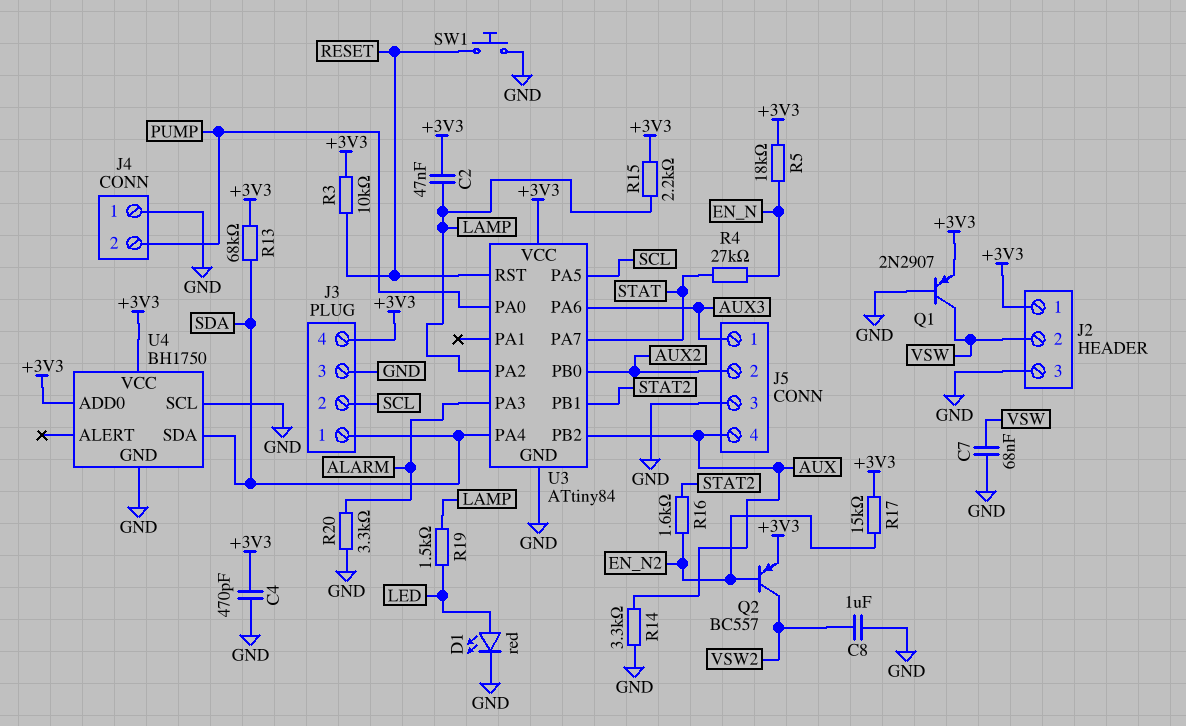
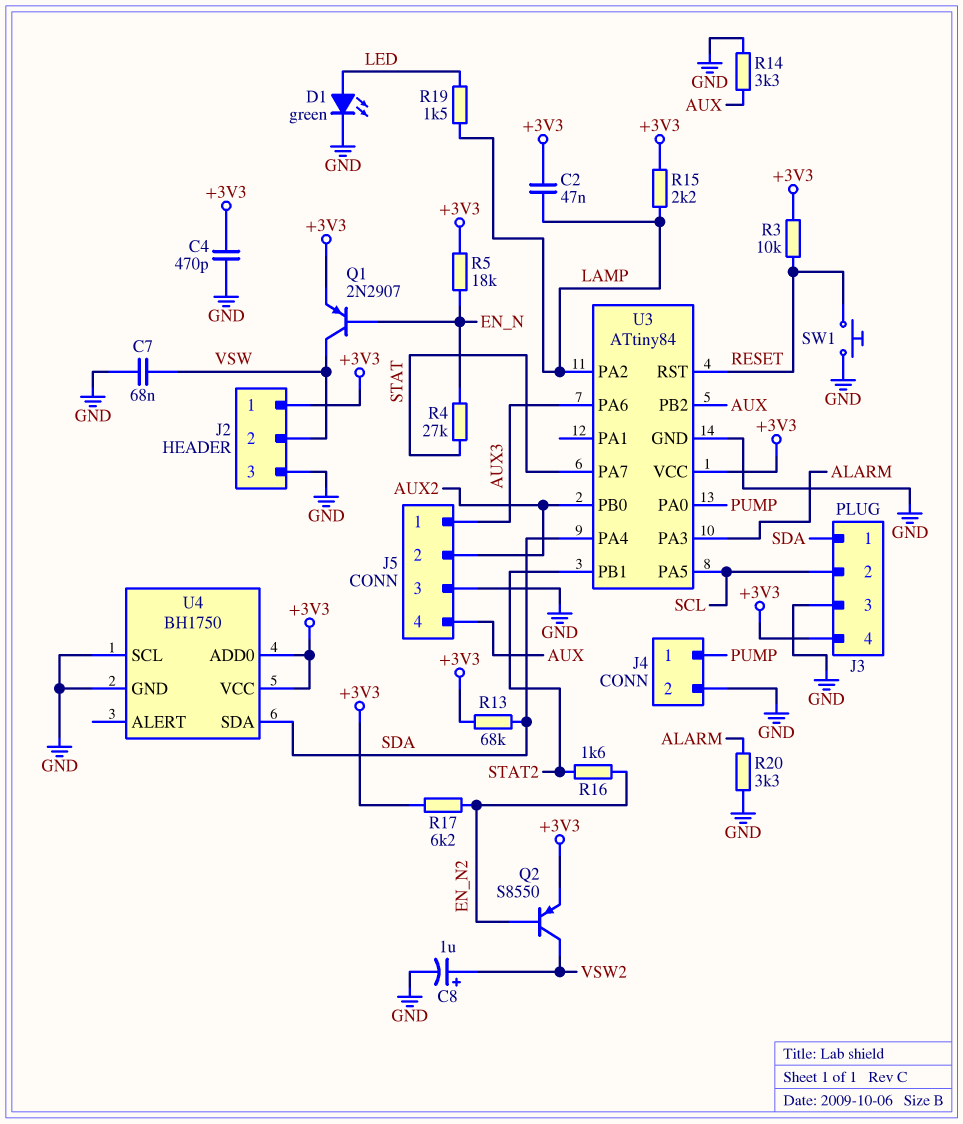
C8: 1uF (GND, VSW2) -> 1uF (plus VSW2, minus GND)
D1: LED red (A LED, K GND) -> LED green (A LED, K GND)
J4 pin 1: GND -> PUMP
J4 pin 2: PUMP -> GND
Q1: PNP 2N2907 (B GND, C VSW, E +3V3) -> PNP 2N2907 (B EN_N, C VSW, E +3V3)
Q2: PNP BC557 (B EN_N2, C VSW2, E +3V3) -> PNP S8550 (B EN_N2, C VSW2, E +3V3)
R17: 15k (+3V3, EN_N2) -> 6.2k (+3V3, EN_N2)

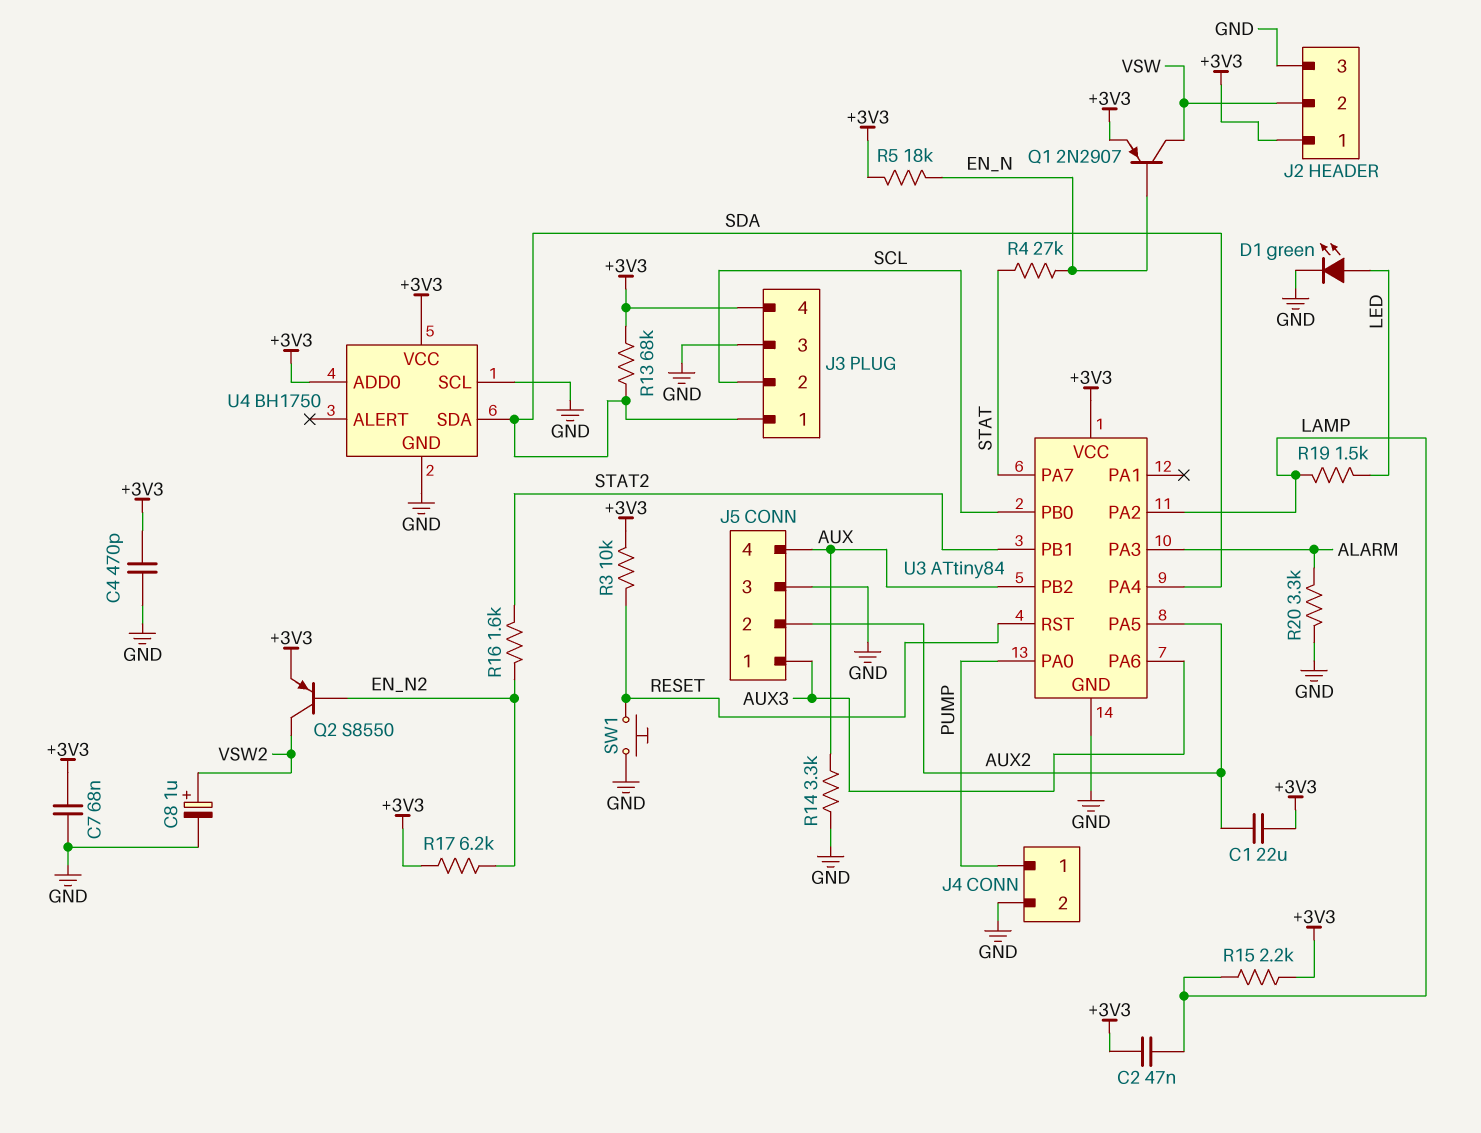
C1: none -> 22uF (+3V3, AUX2)
C7: 68nF (GND, VSW) -> 68nF (+3V3, GND)
U3 pin PA5: SCL -> AUX2
U3 pin PB0: AUX2 -> SCL

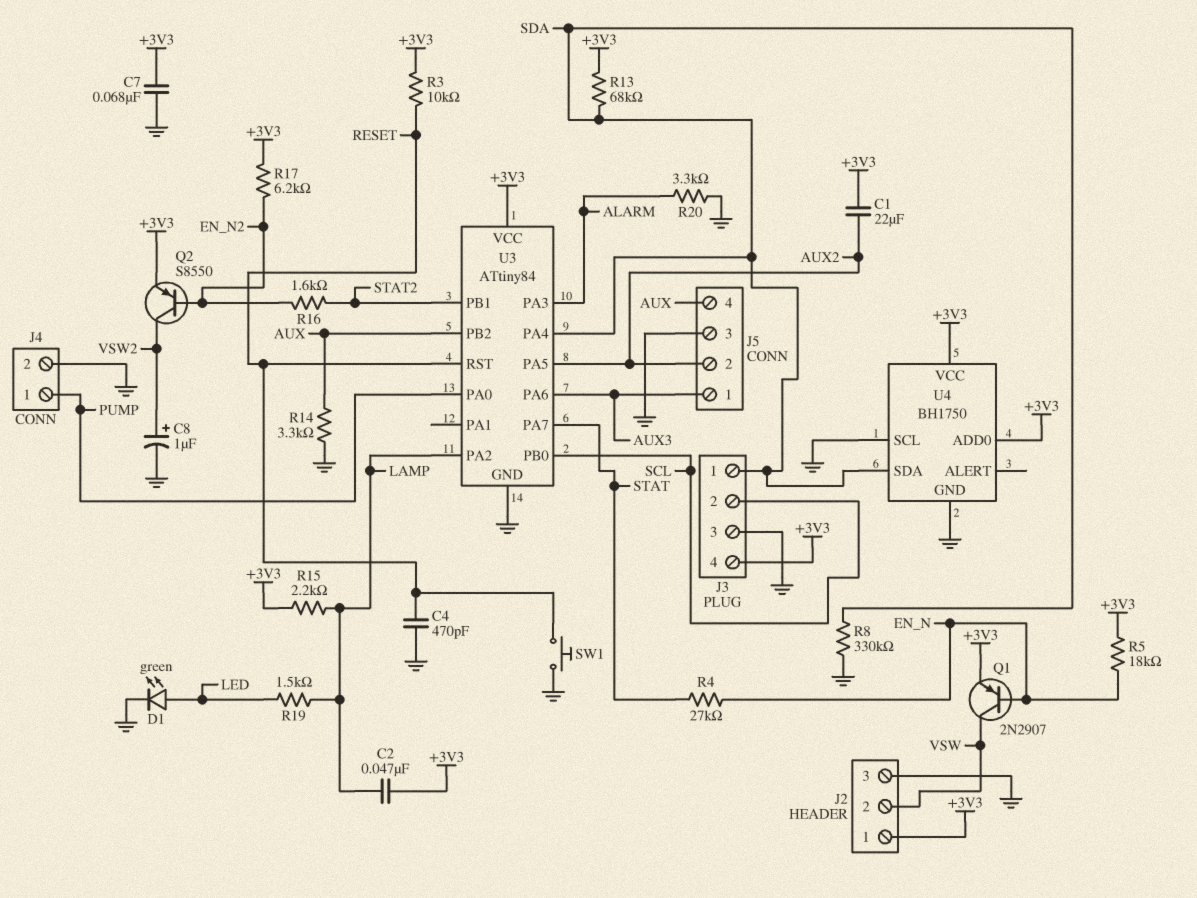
C4: 470pF (+3V3, GND) -> 470pF (GND, RESET)
R8: none -> 330k (GND, SDA)

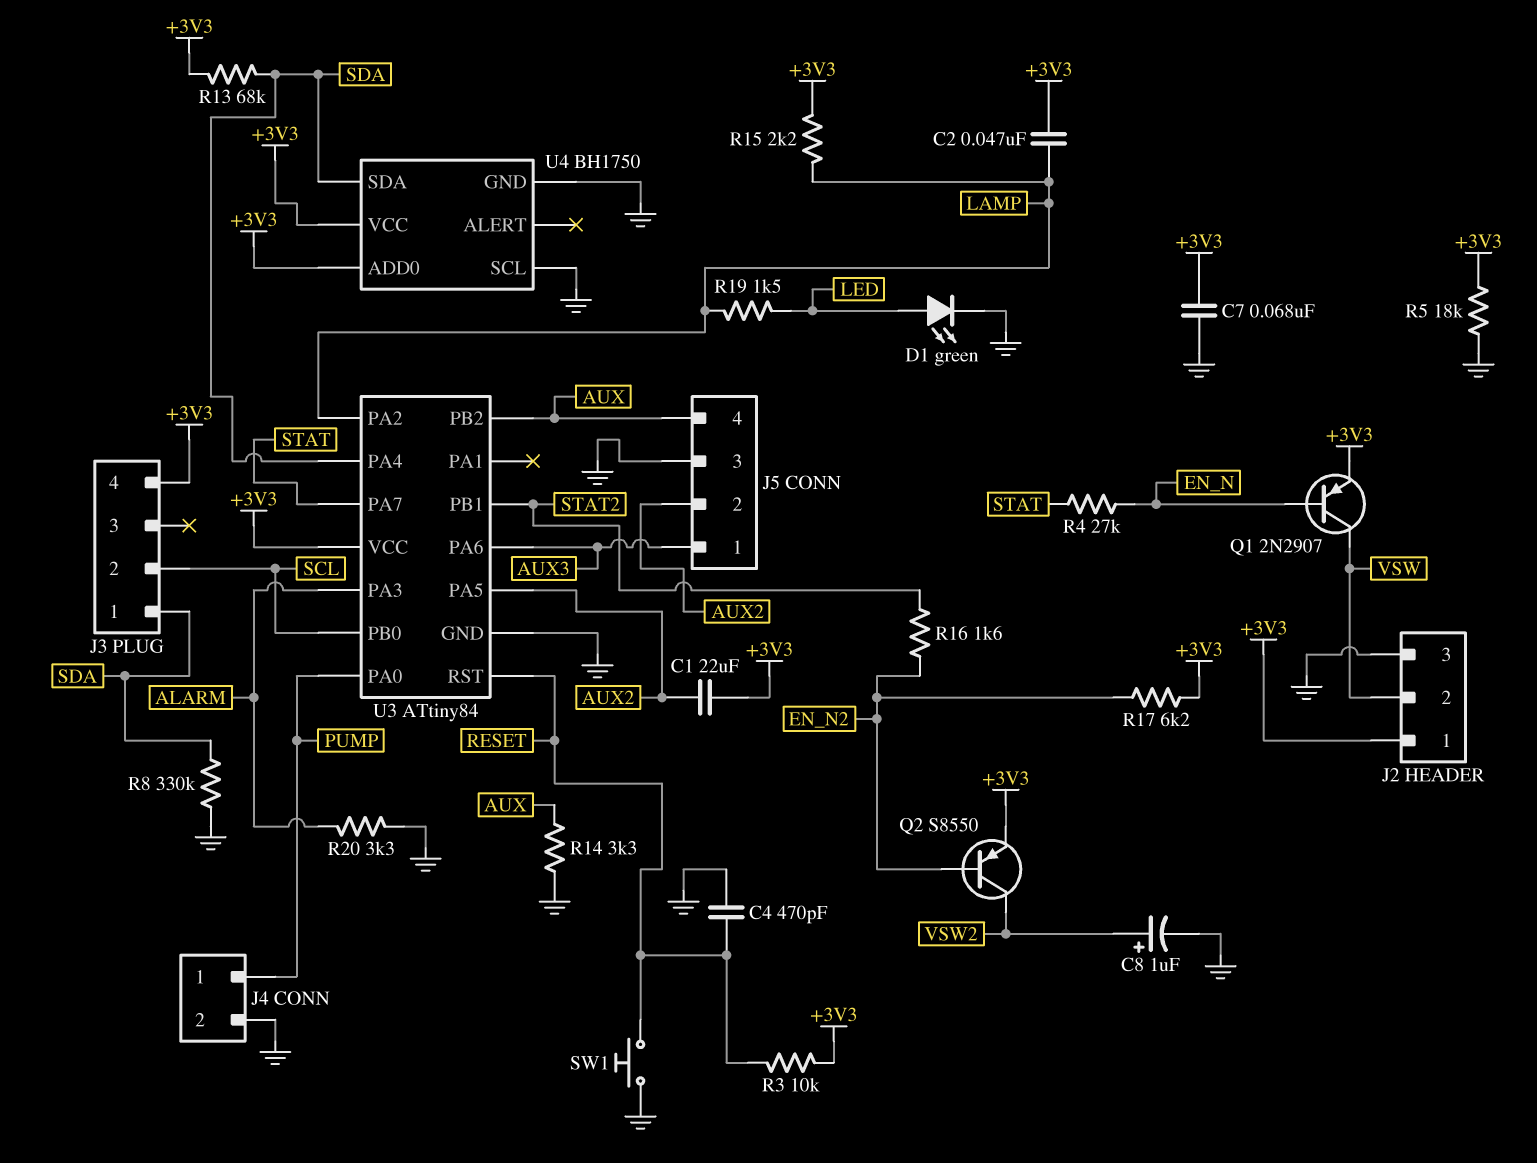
J3 pin 3: GND -> none
R5: 18k (+3V3, EN_N) -> 18k (+3V3, GND)

